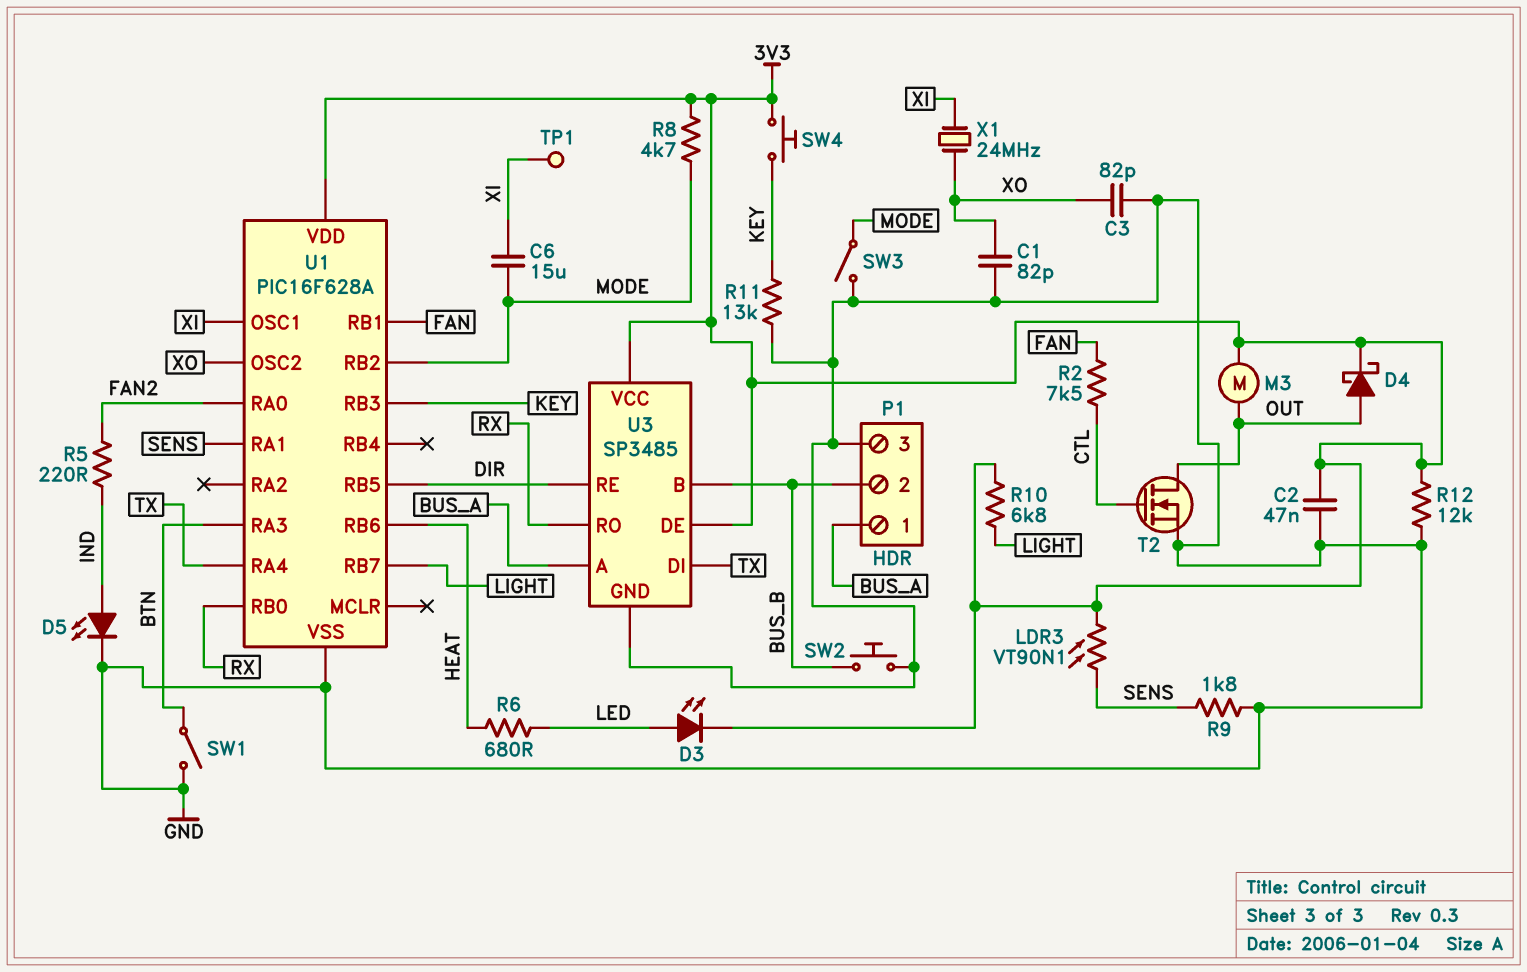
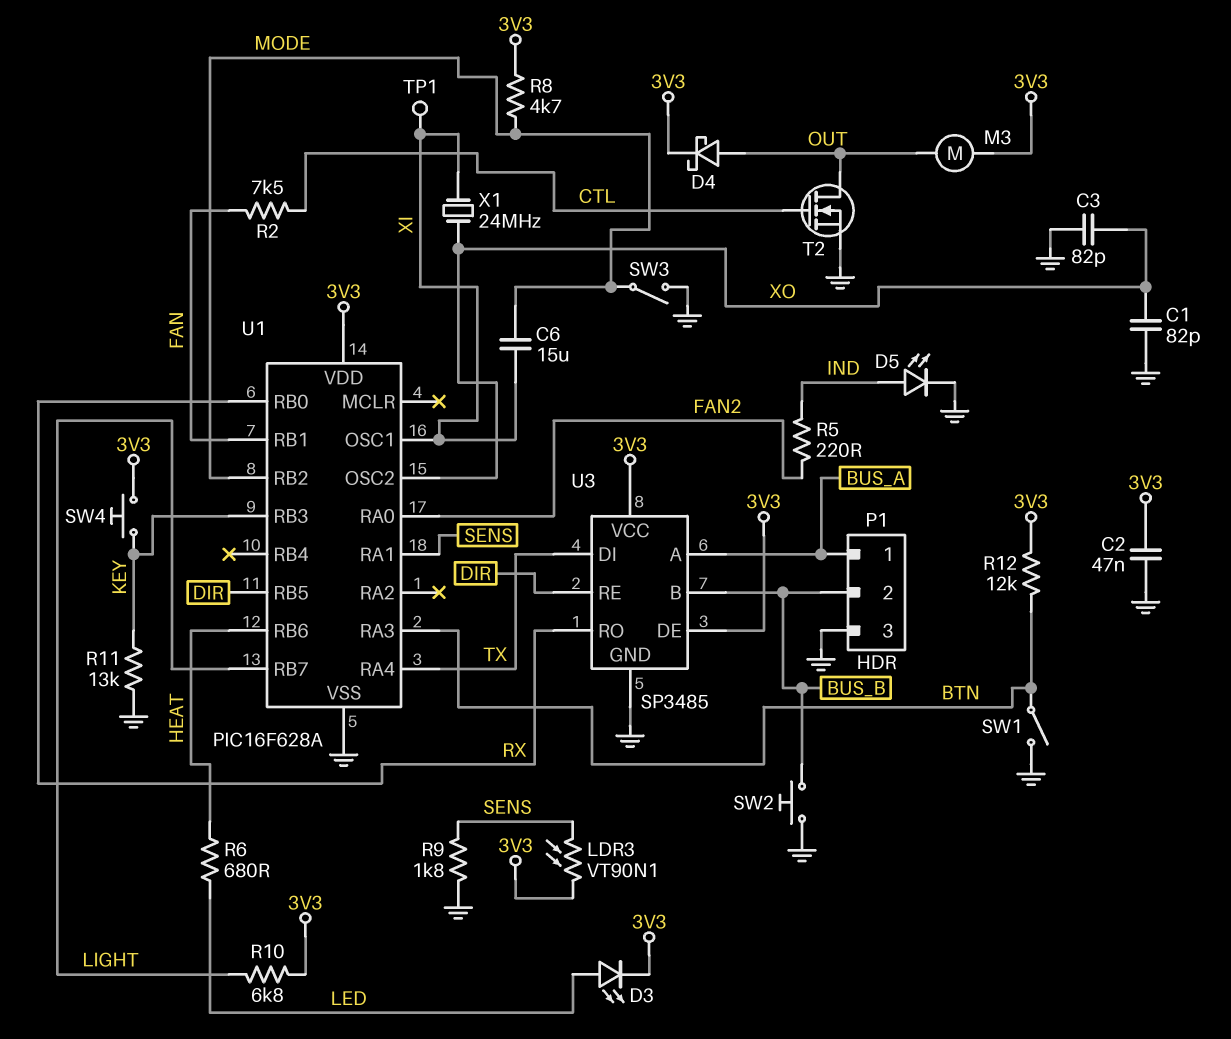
R12: 12k (3V3, GND) -> 12k (3V3, BTN)

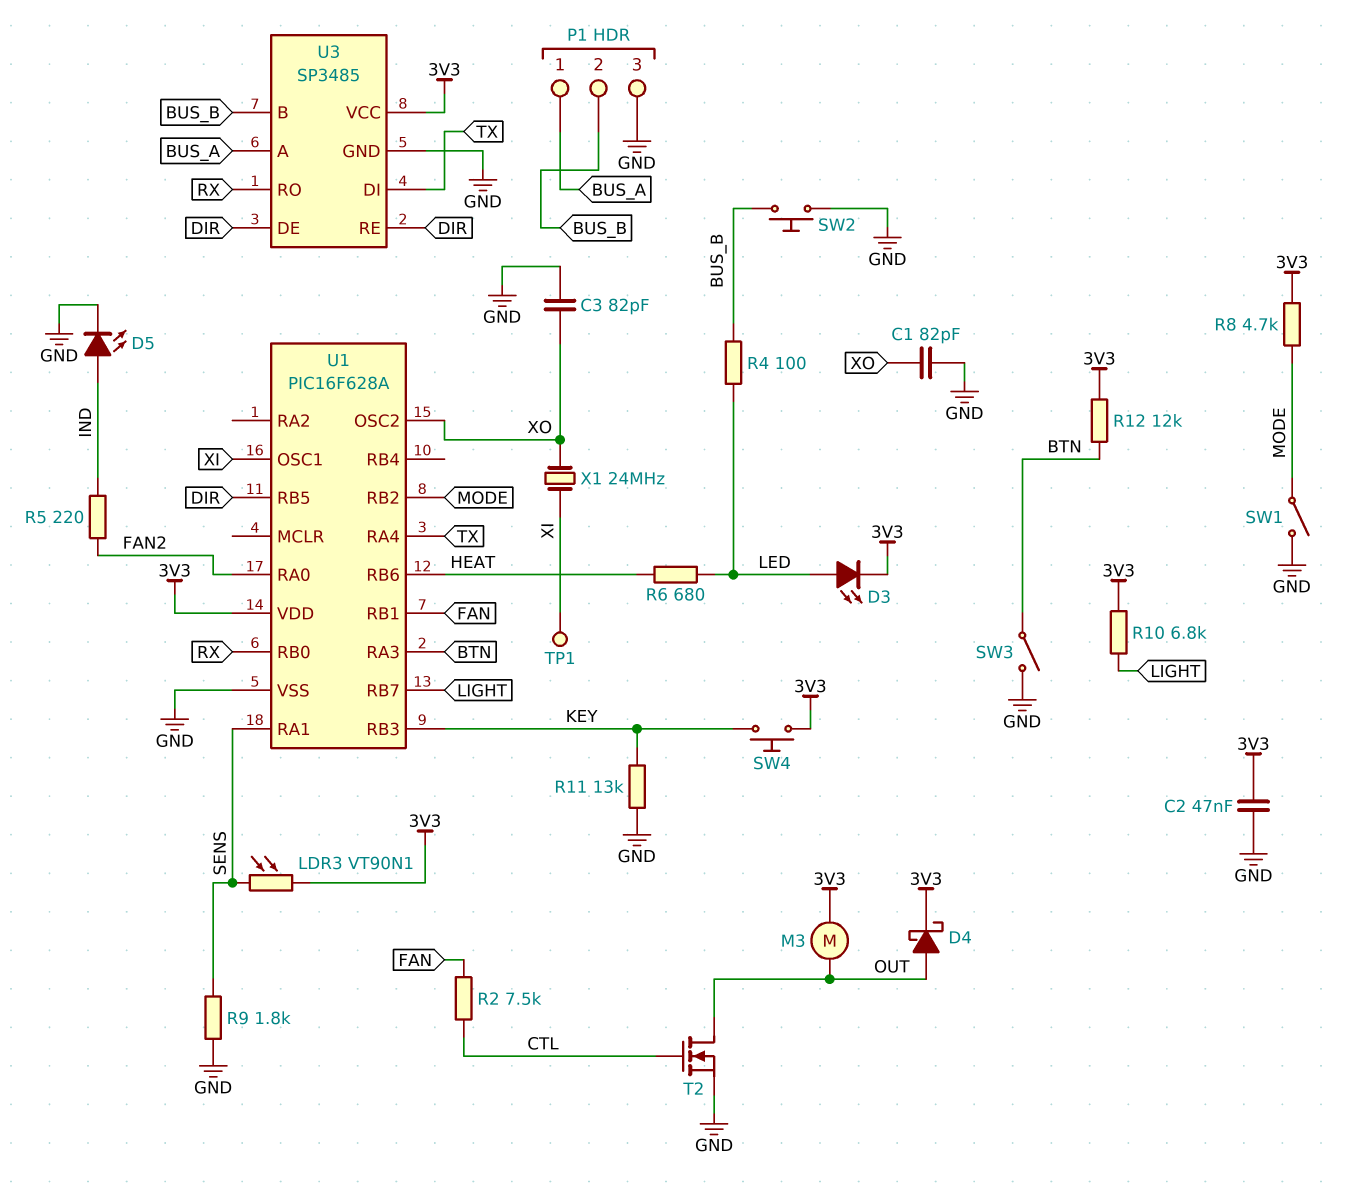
C6: 15uF (MODE, XI) -> none
R4: none -> 100 (BUS_B, LED)
SW1: switch (BTN, GND) -> switch (GND, MODE)
SW3: switch (GND, MODE) -> switch (BTN, GND)
U3 pin DE: 3V3 -> DIR

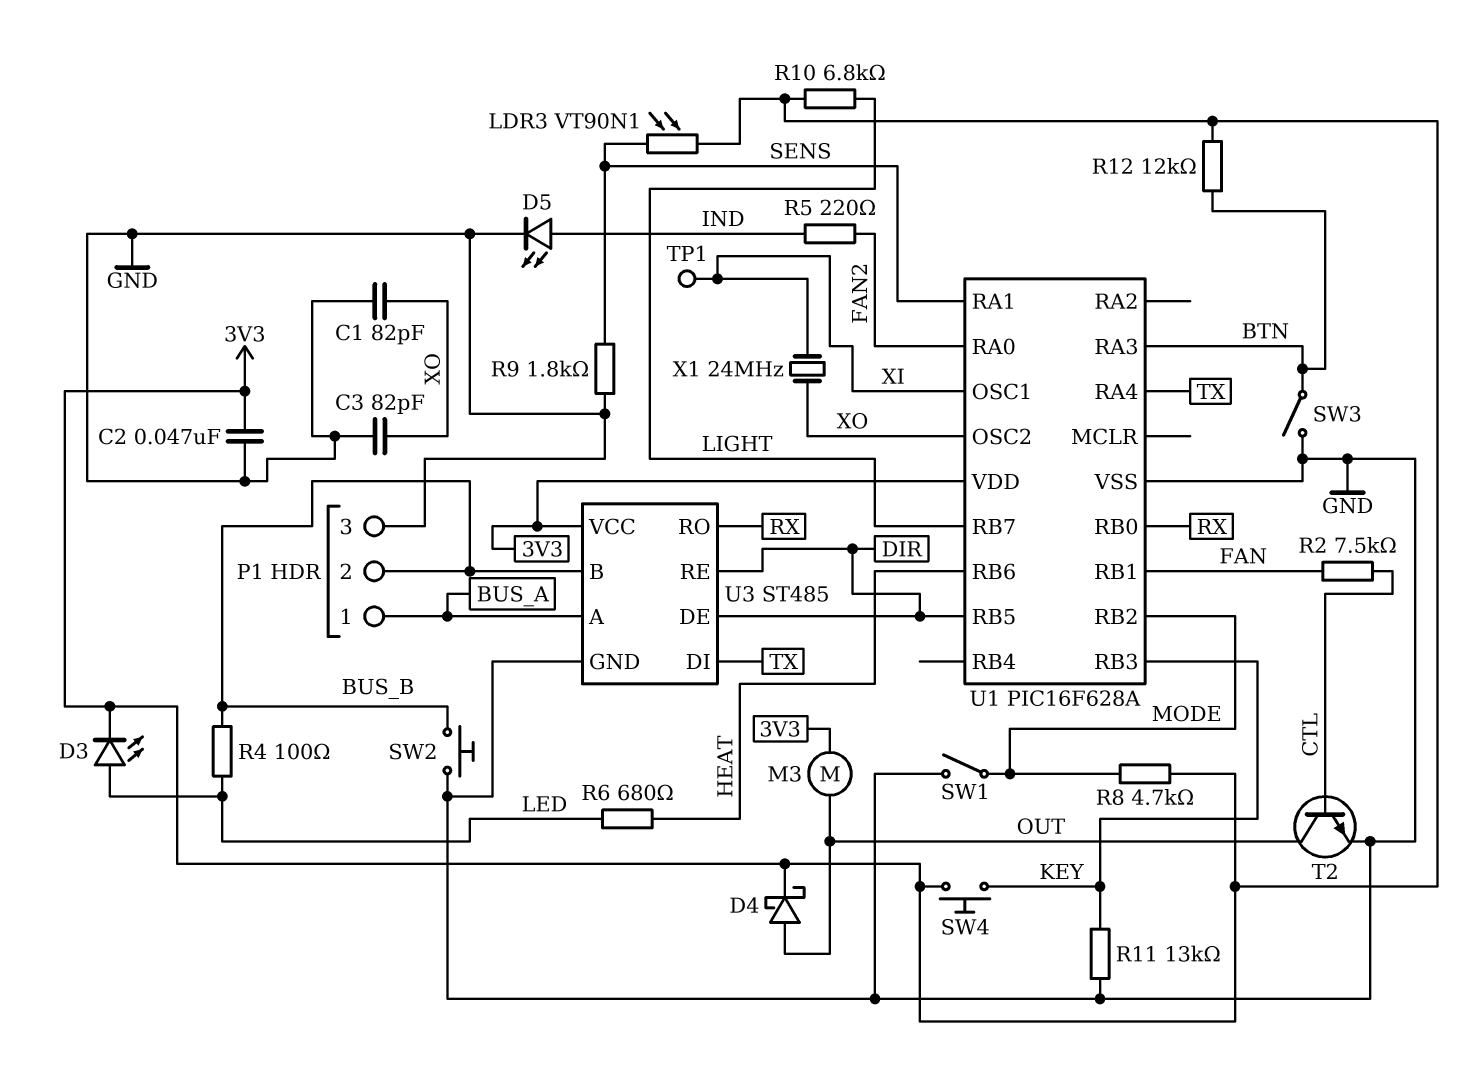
T2: NMOS (G CTL, D OUT, S GND) -> NPN (B CTL, C OUT, E GND)
U3: SP3485 -> ST485

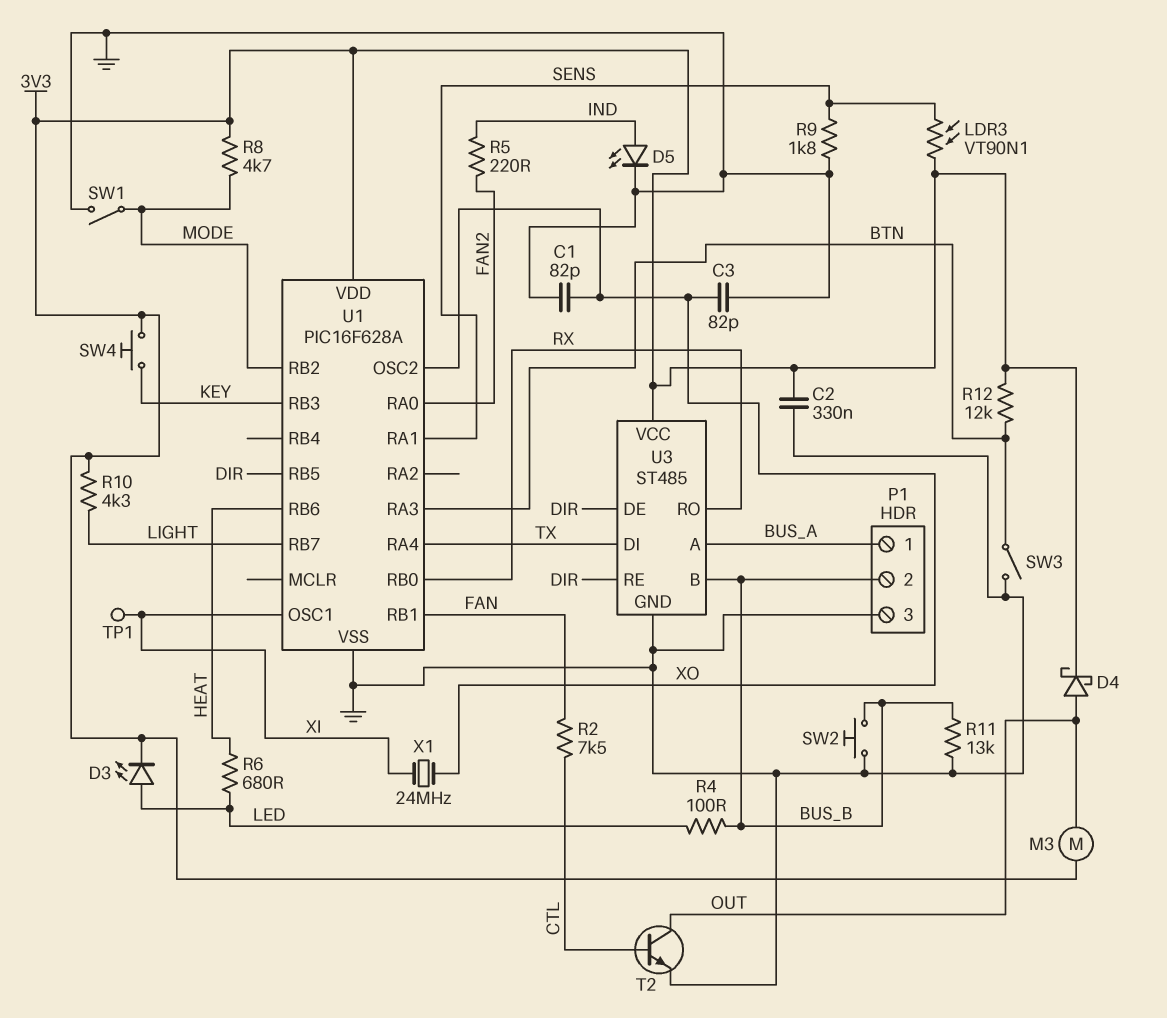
C2: 47nF (3V3, GND) -> 330nF (3V3, GND)
R10: 6.8k (3V3, LIGHT) -> 4.3k (3V3, LIGHT)
R11: 13k (GND, KEY) -> 13k (BUS_B, GND)

